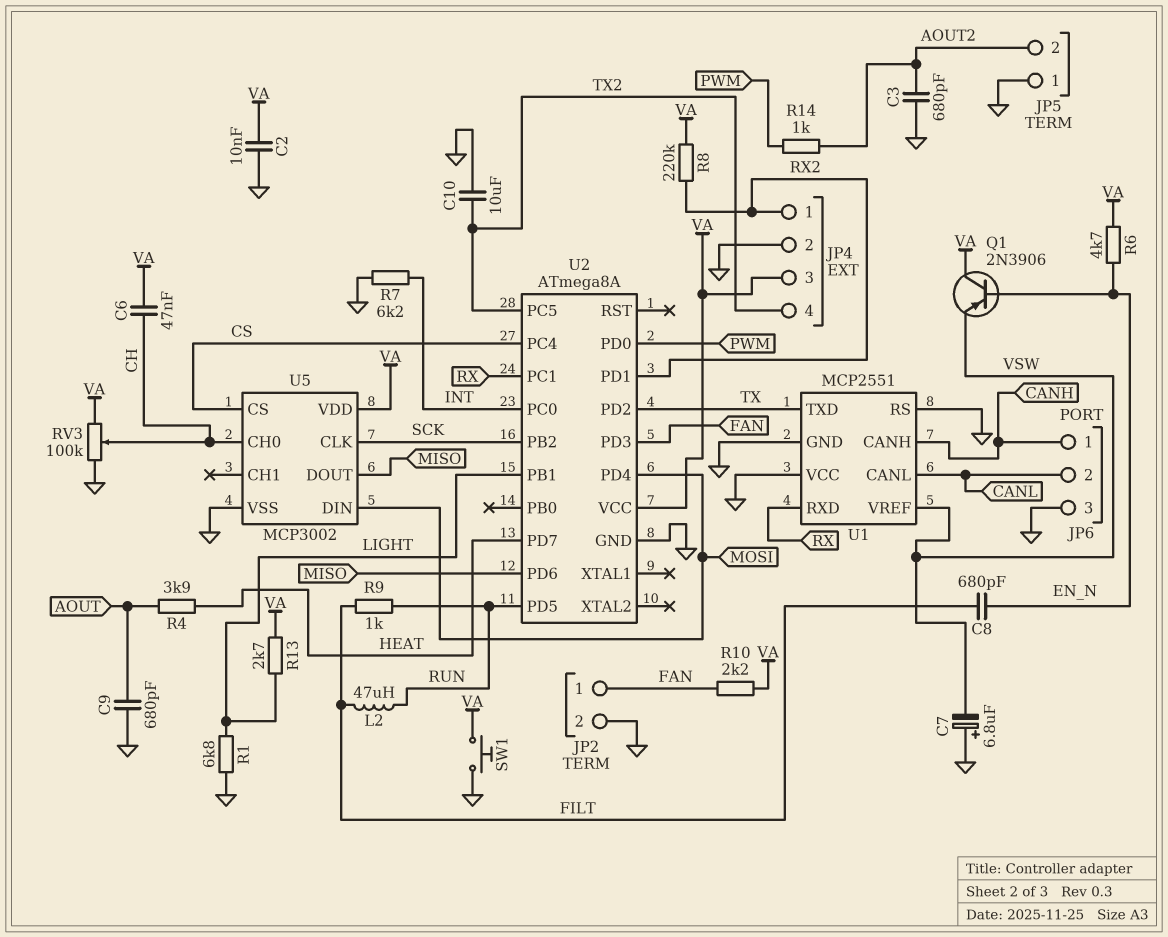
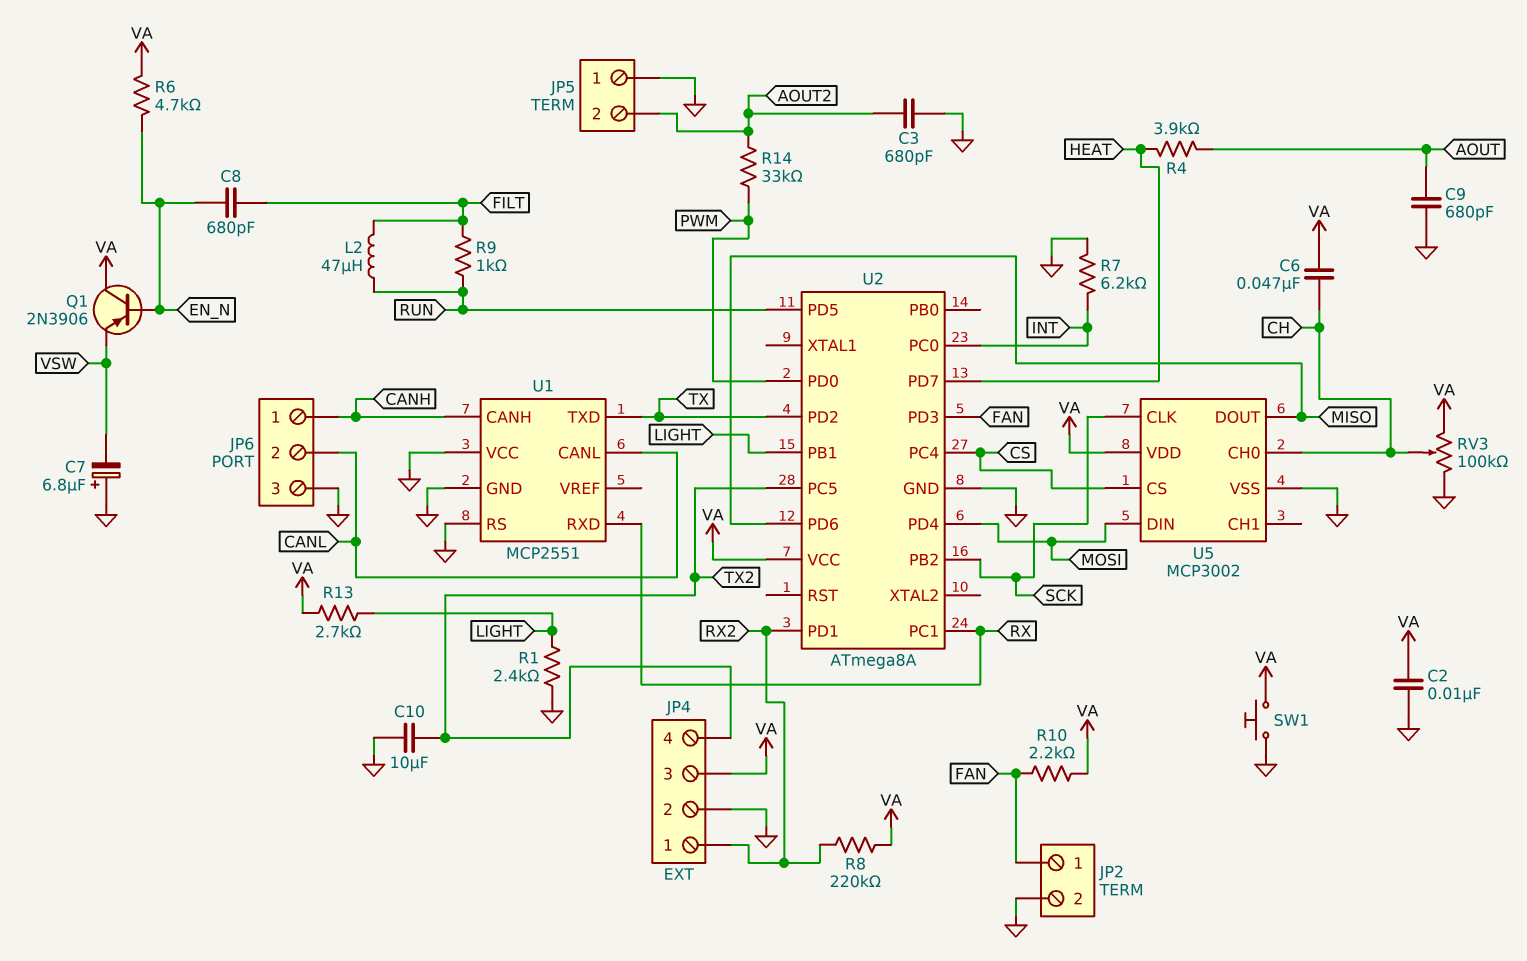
R1: 6.8k (GND, LIGHT) -> 2.4k (GND, LIGHT)
R14: 1k (AOUT2, PWM) -> 33k (AOUT2, PWM)
U1 pin VREF: VSW -> none

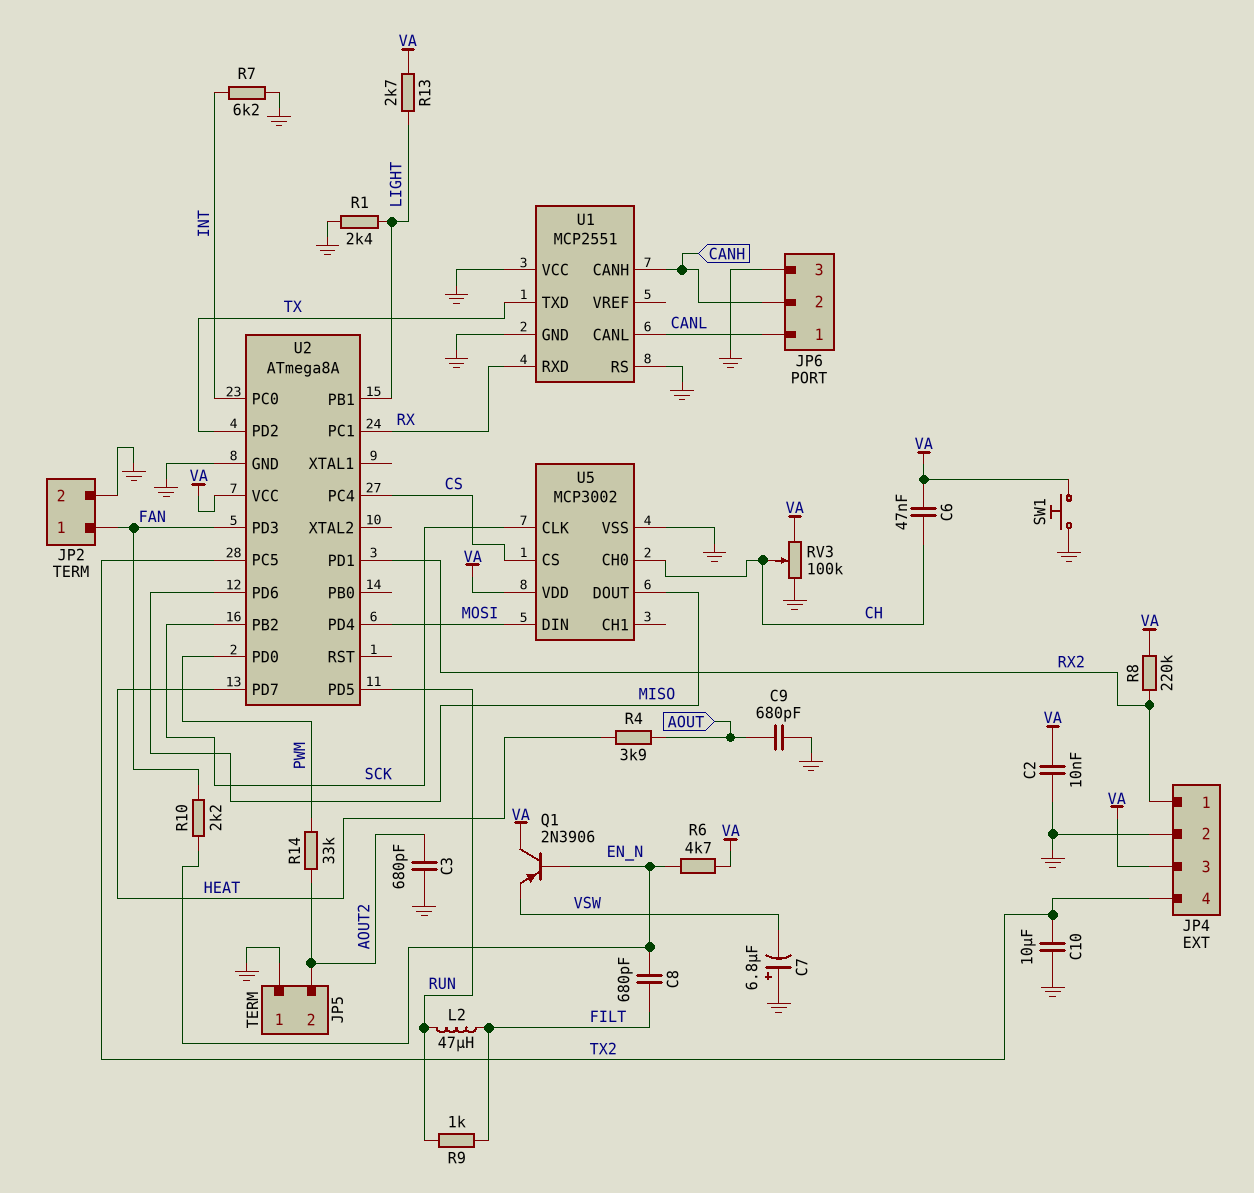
JP6 pin 1: CANH -> CANL
JP6 pin 2: CANL -> CANH
R10: 2.2k (FAN, VA) -> 2.2k (EN_N, FAN)

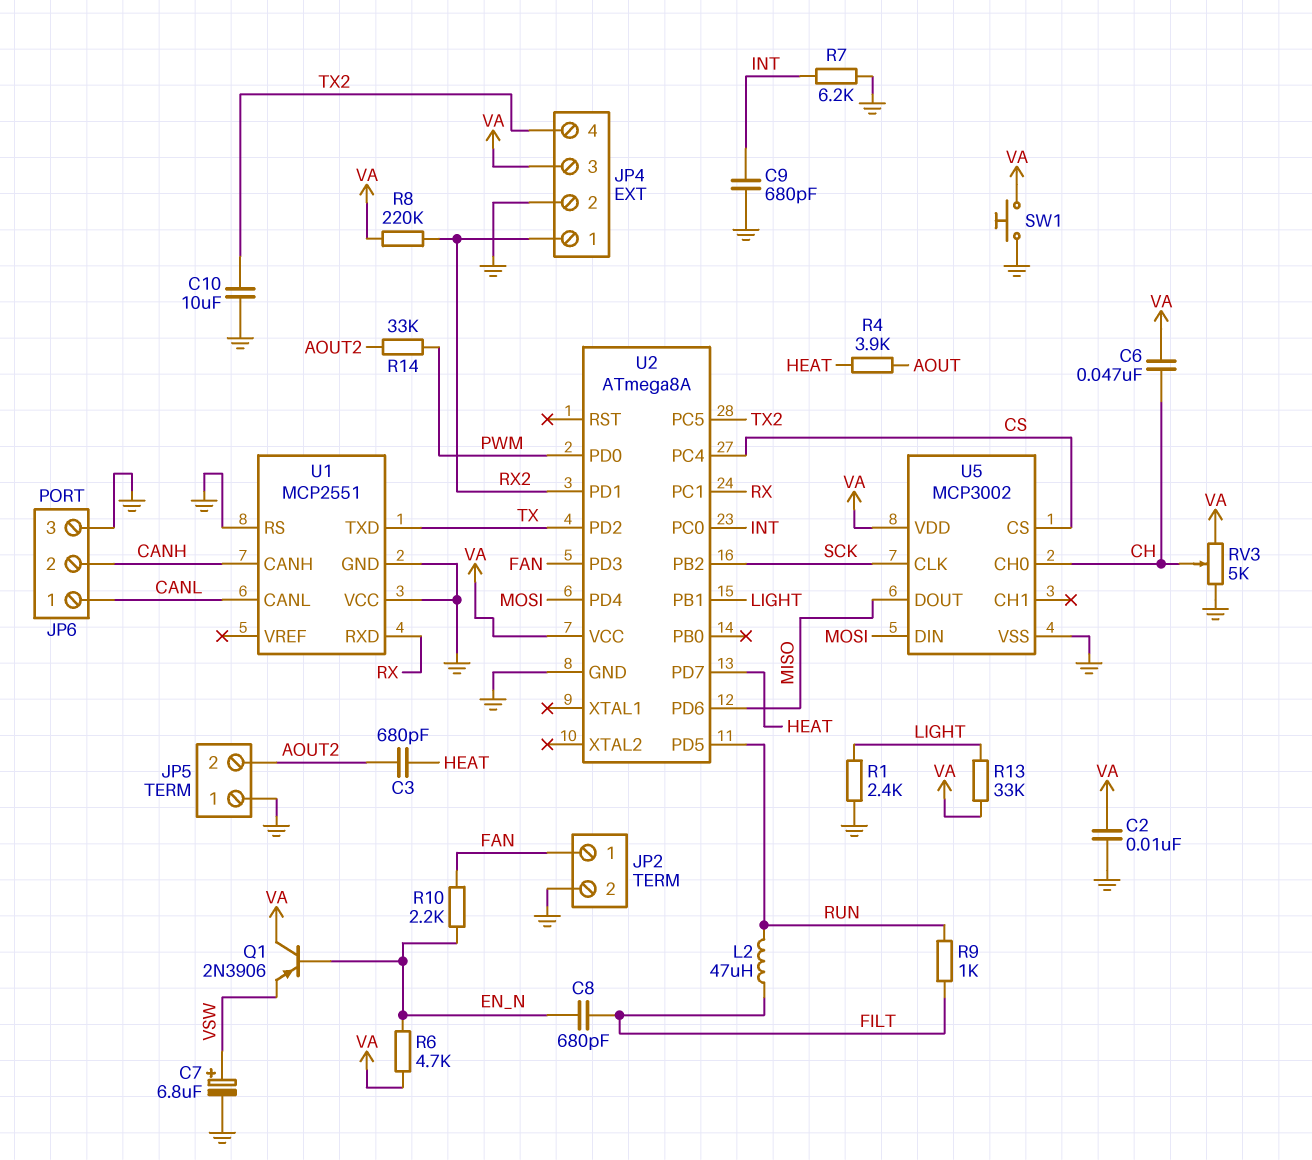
C3: 680pF (AOUT2, GND) -> 680pF (AOUT2, HEAT)
C7: 6.8uF (plus GND, minus VSW) -> 6.8uF (plus VSW, minus GND)
C9: 680pF (AOUT, GND) -> 680pF (GND, INT)
R13: 2.7k (LIGHT, VA) -> 33k (LIGHT, VA)
RV3: 100k (GND, VA, wiper CH) -> 5k (GND, VA, wiper CH)

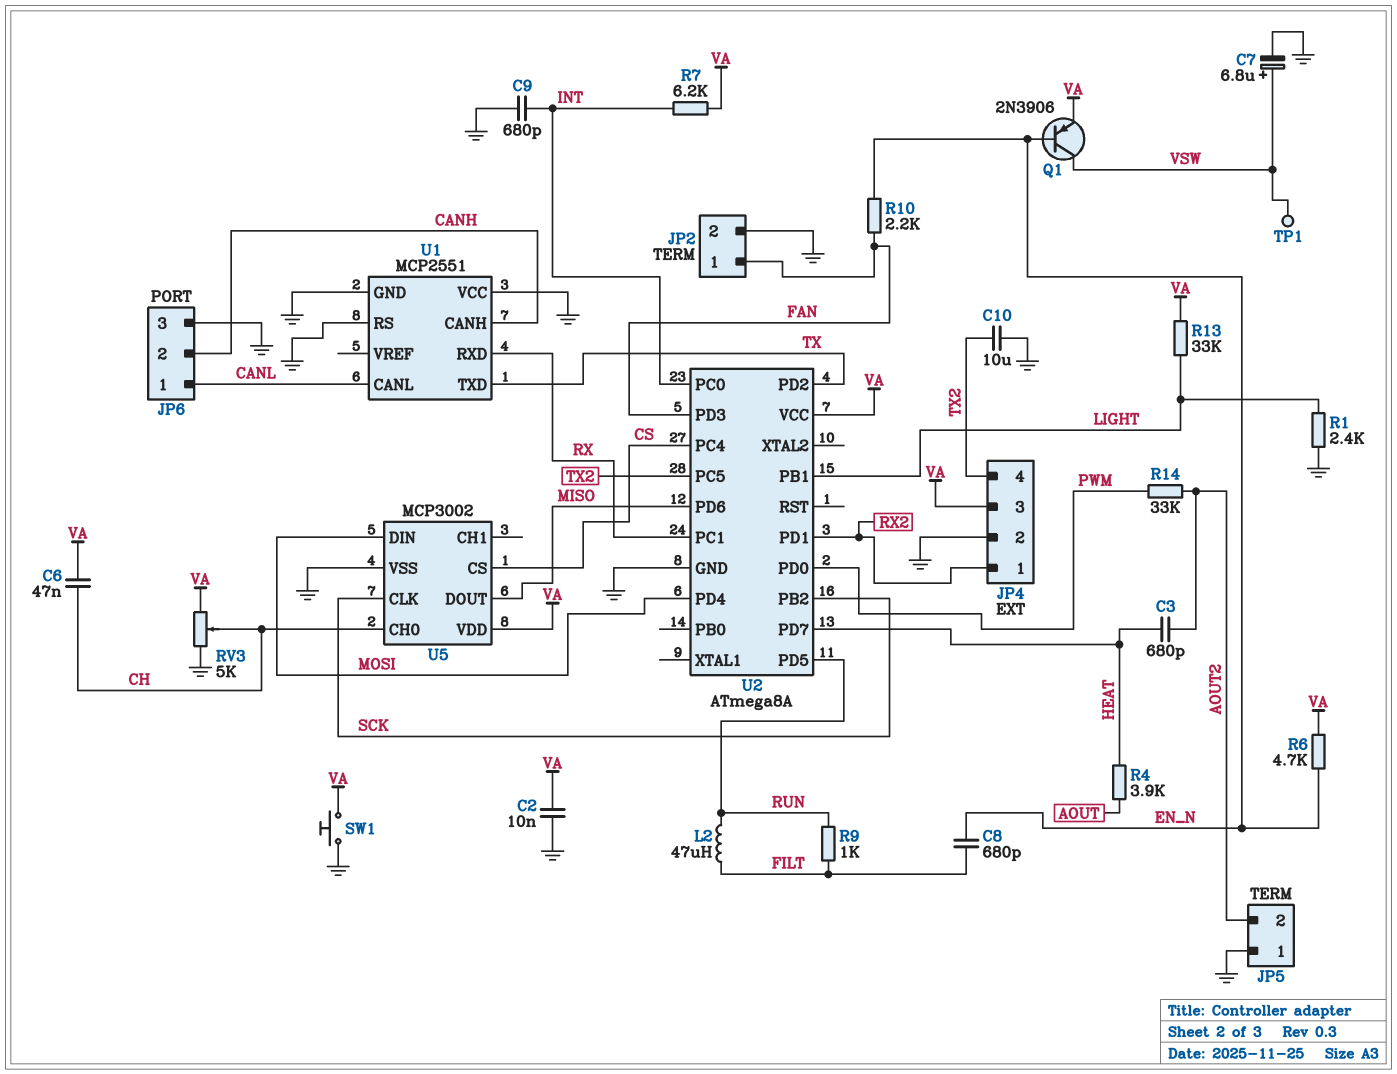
Q1: PNP 2N3906 (B EN_N, C VA, E VSW) -> PNP 2N3906 (B EN_N, C VSW, E VA)
R7: 6.2k (GND, INT) -> 6.2k (INT, VA)
R8: 220k (RX2, VA) -> none
TP1: none -> test point (VSW)

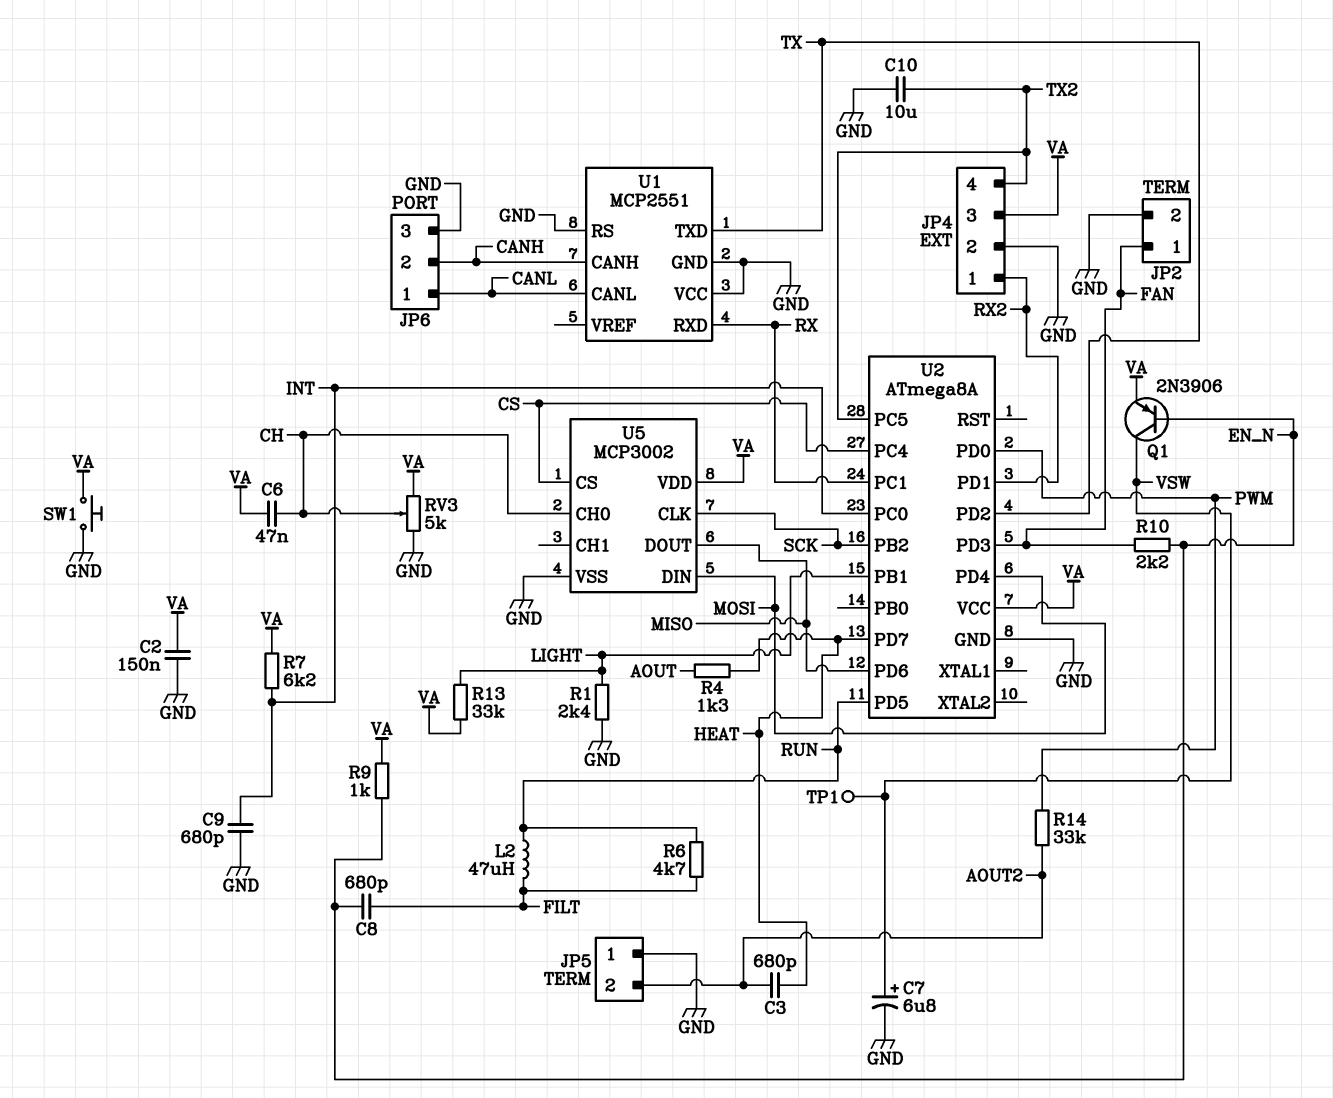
C2: 10nF (GND, VA) -> 150nF (GND, VA)
R4: 3.9k (AOUT, HEAT) -> 1.3k (AOUT, HEAT)
R6: 4.7k (EN_N, VA) -> 4.7k (FILT, RUN)
R9: 1k (FILT, RUN) -> 1k (EN_N, VA)

